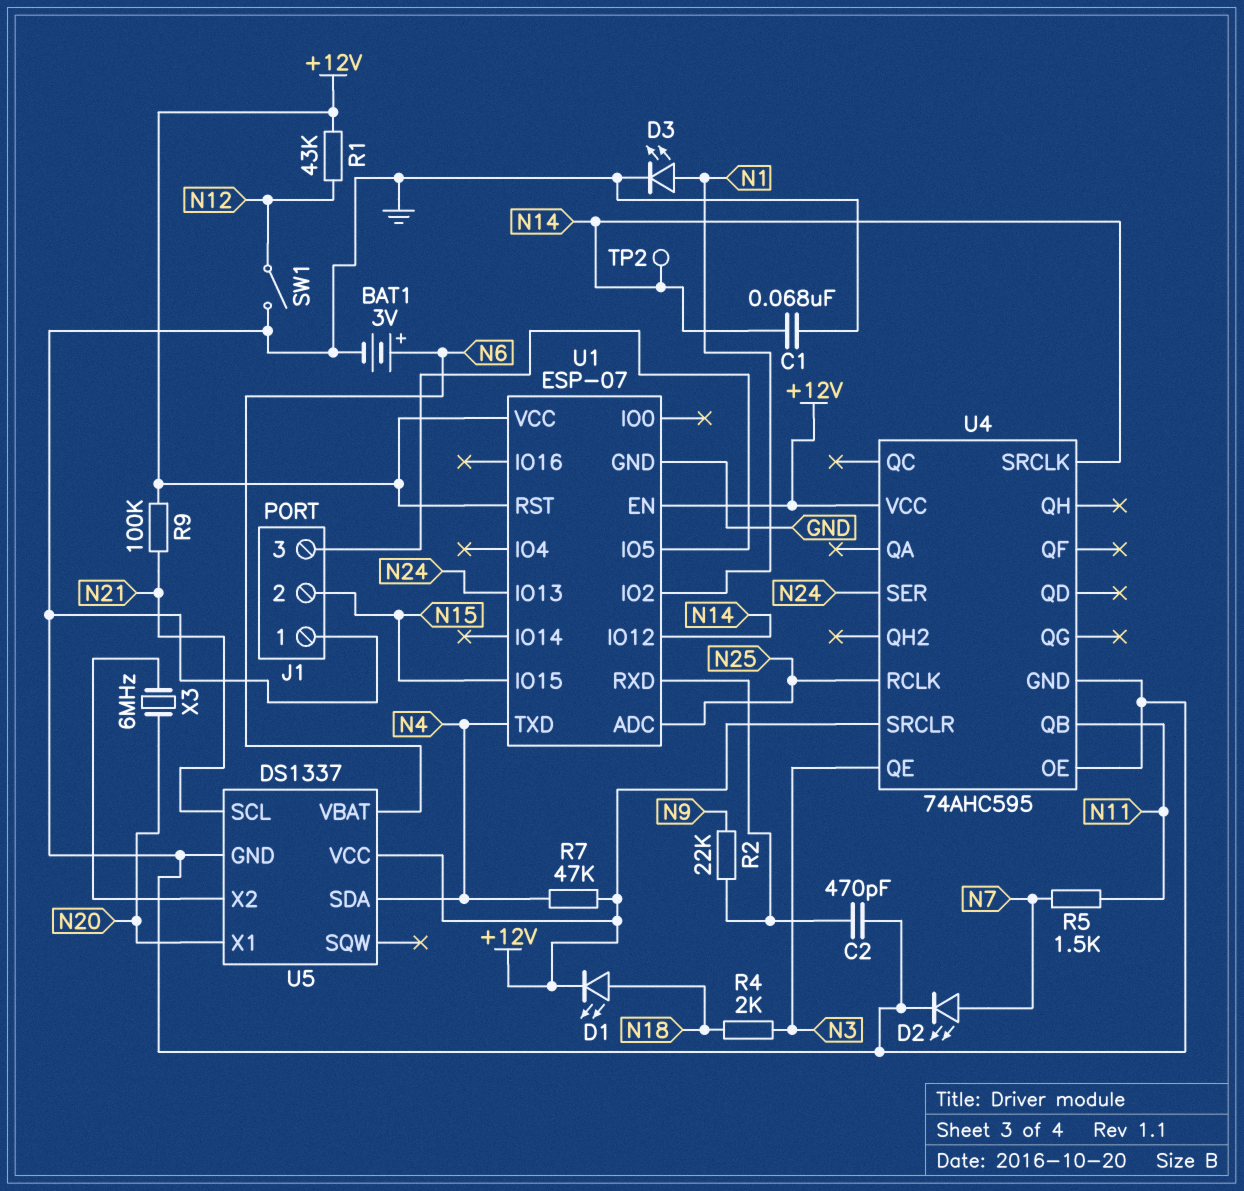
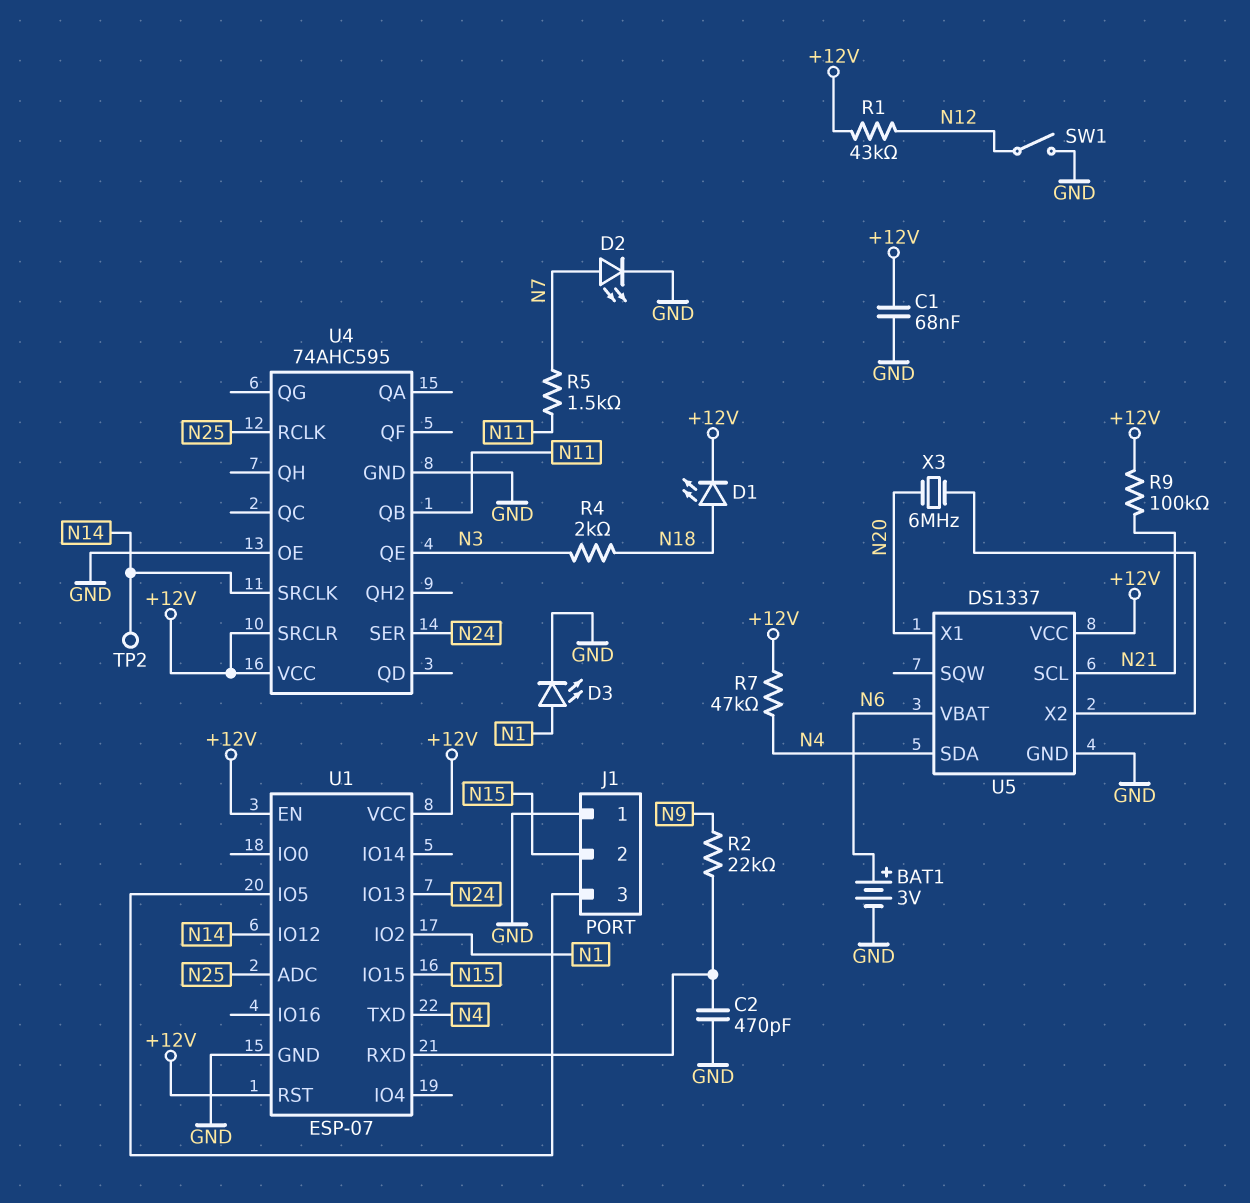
C1: 68nF (GND, N14) -> 68nF (+12V, GND)

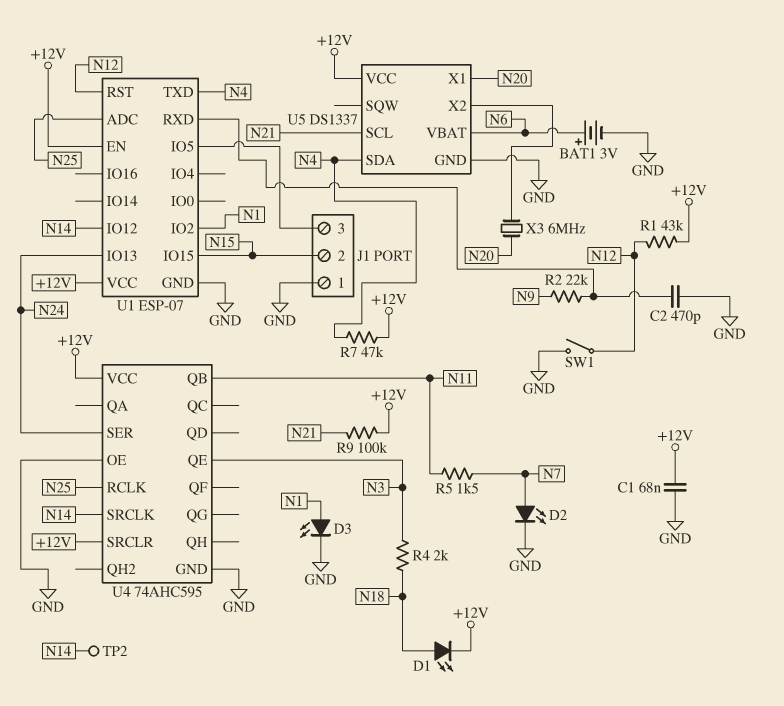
U1 pin RST: +12V -> N12

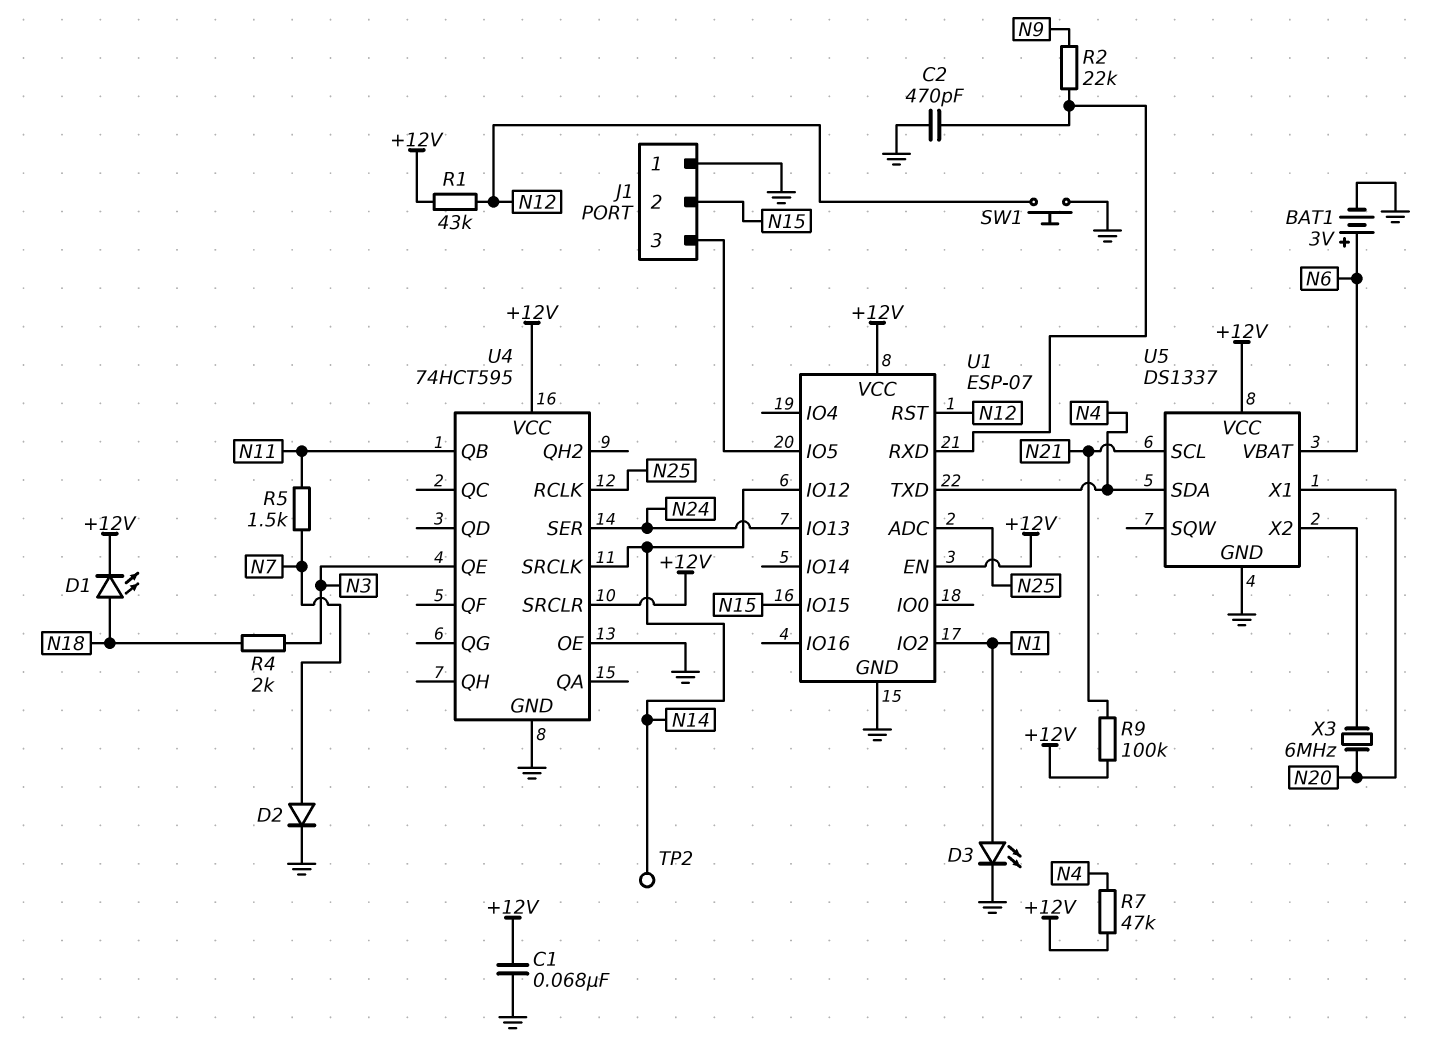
D2: LED (A N7, K GND) -> diode (A N7, K GND)
SW1: switch (GND, N12) -> button (GND, N12)
U4: 74AHC595 -> 74HCT595

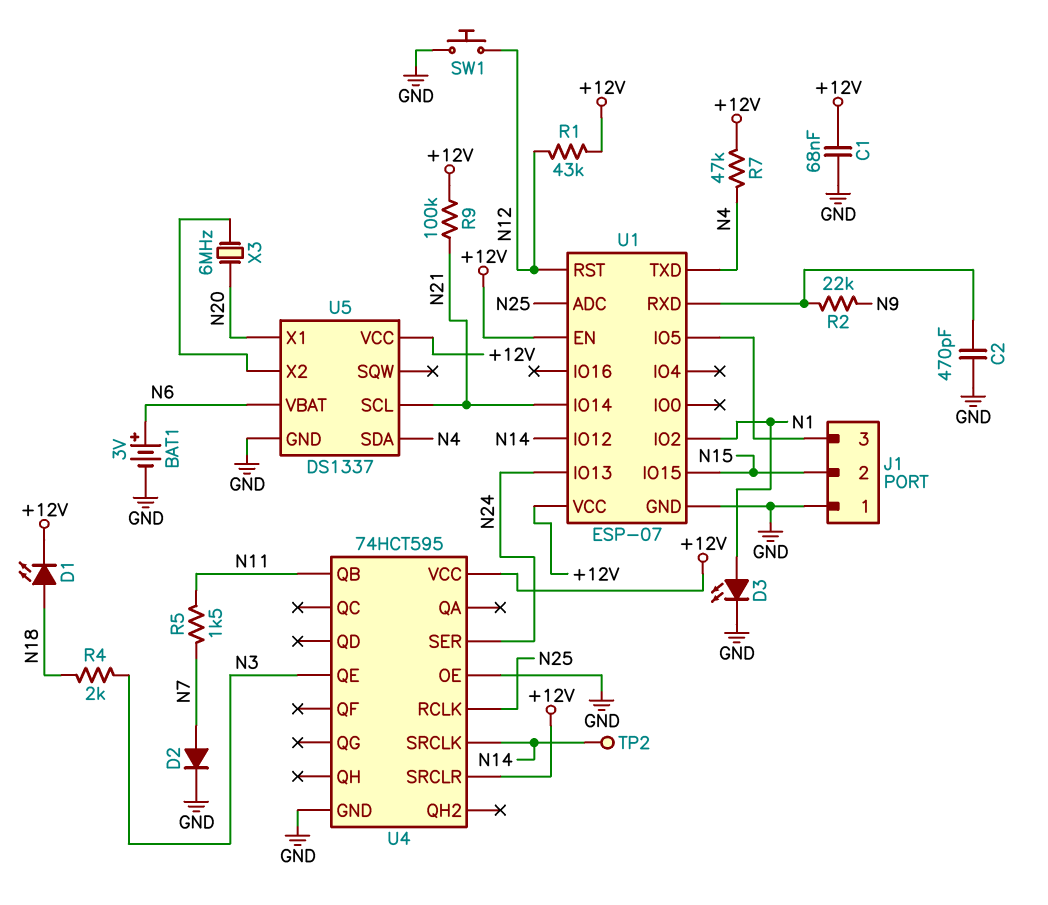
U1 pin IO14: none -> N21

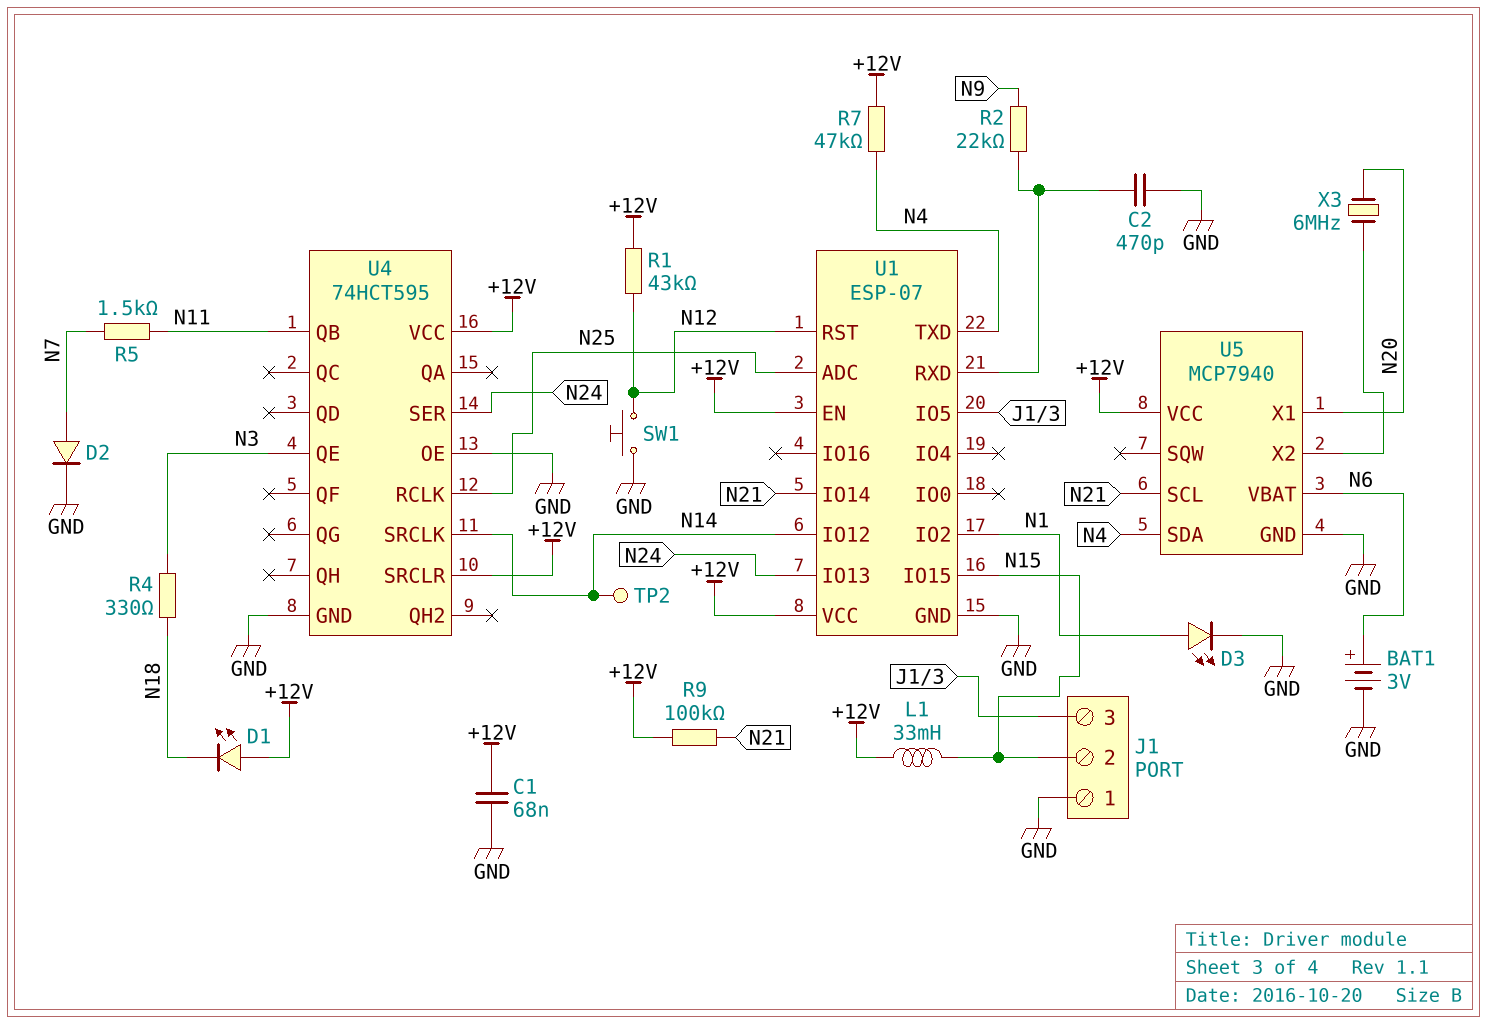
D1: LED (A N18, K +12V) -> LED (A +12V, K N18)
L1: none -> 33mH (+12V, N15)
R4: 2k (N3, N18) -> 330 (N3, N18)
U5: DS1337 -> MCP7940

